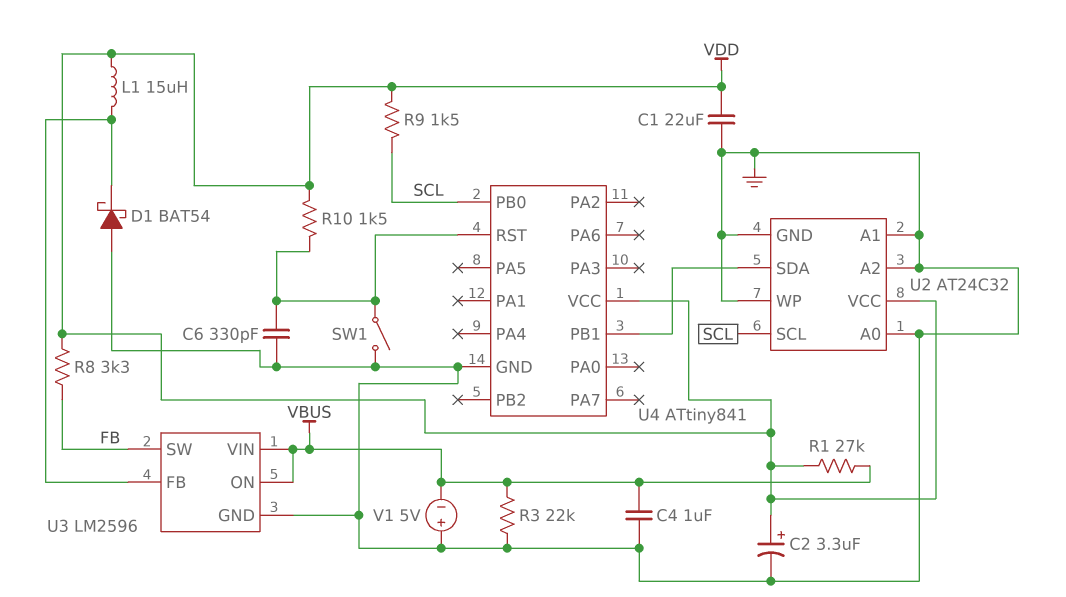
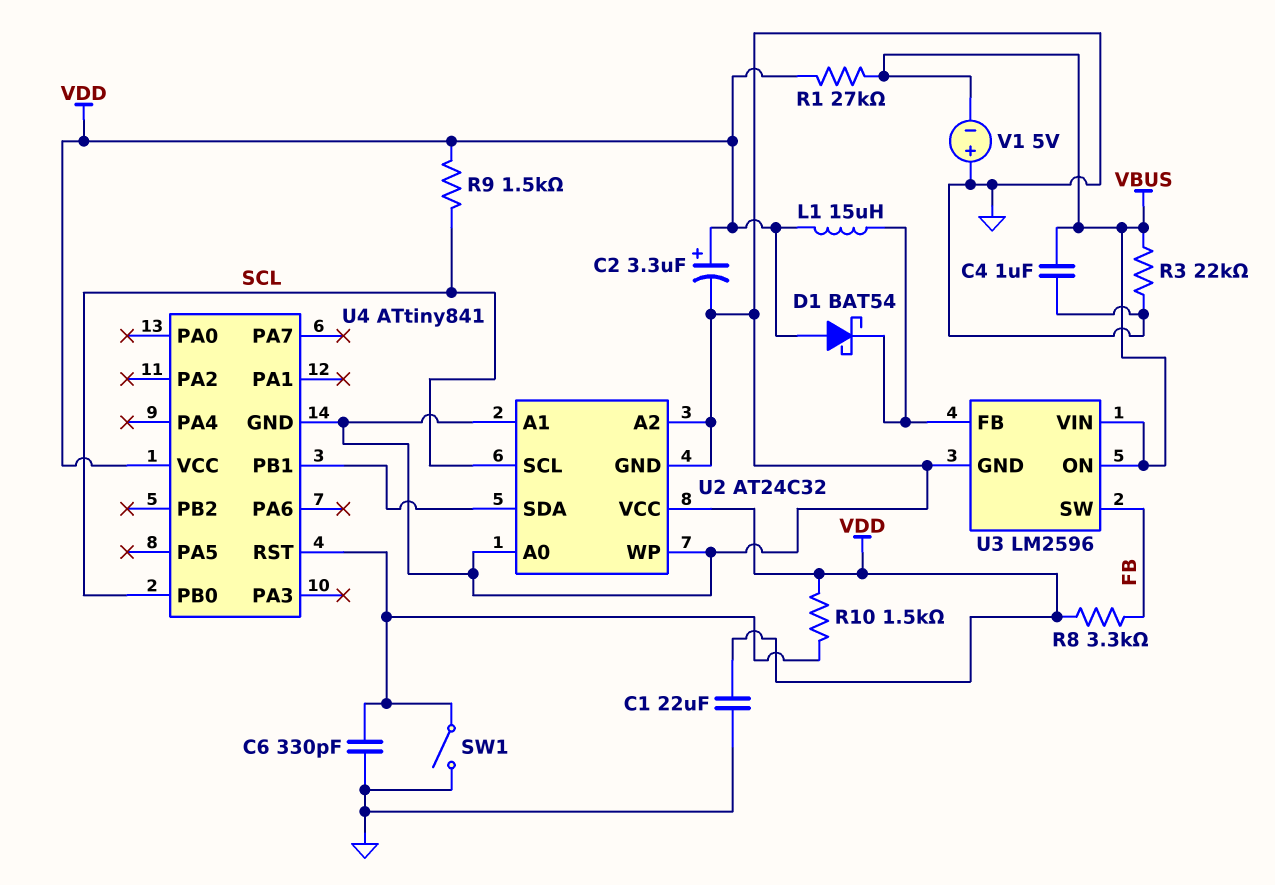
D1: schottky BAT54 (A GND, K U3/FB) -> schottky BAT54 (A VDD, K U3/FB)

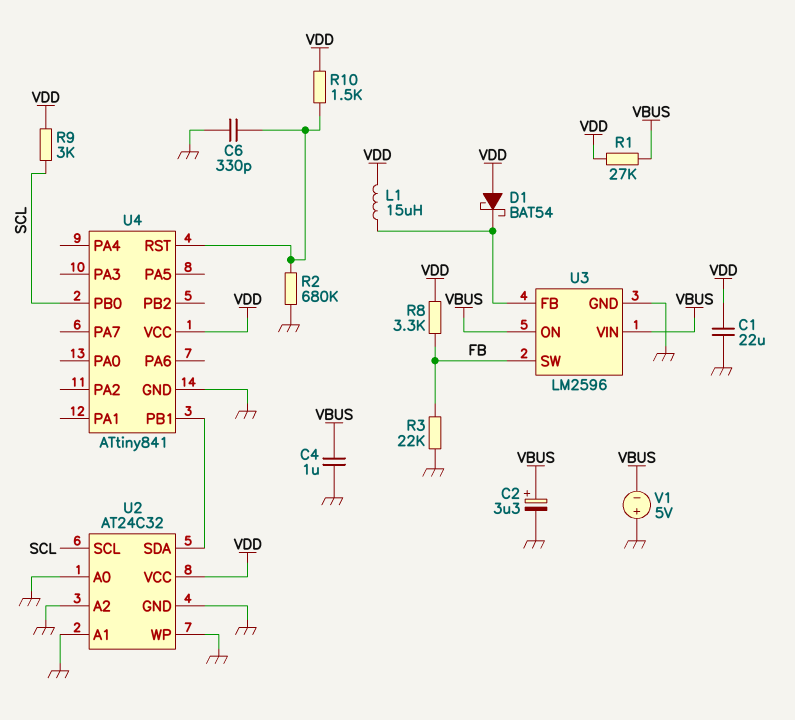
C2: 3.3uF (plus VDD, minus GND) -> 3.3uF (plus VBUS, minus GND)
R2: none -> 680k (GND, U4/RST)
R3: 22k (GND, VBUS) -> 22k (FB, GND)
R9: 1.5k (SCL, VDD) -> 3k (SCL, VDD)
SW1: switch (GND, U4/RST) -> none

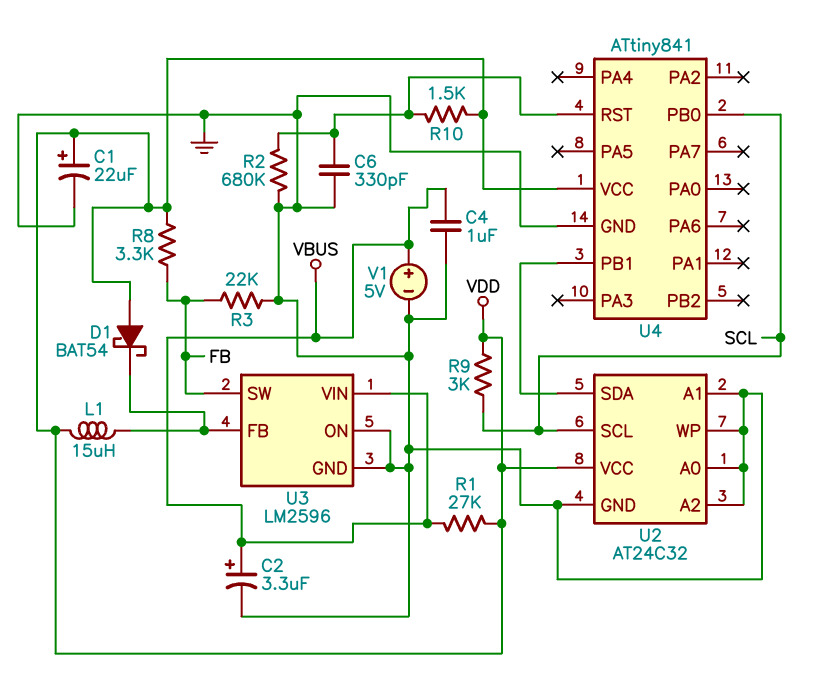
C1: 22uF (GND, VDD) -> 22uF (plus VDD, minus GND)
U3 pin ON: VBUS -> GND
V1: 5V (plus GND, minus VBUS) -> 5V (plus VBUS, minus GND)

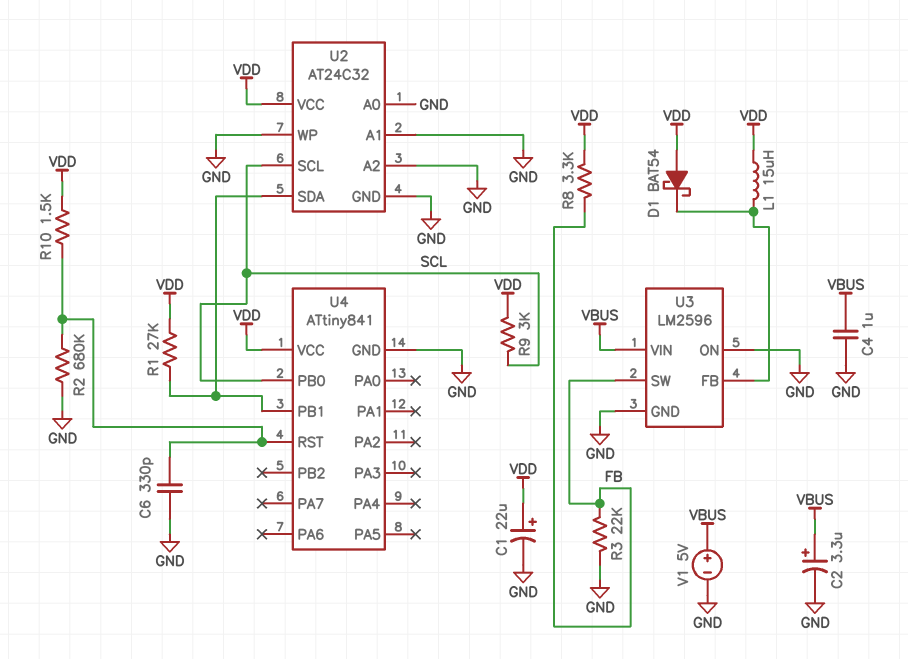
R1: 27k (VBUS, VDD) -> 27k (U2/SDA, VDD)

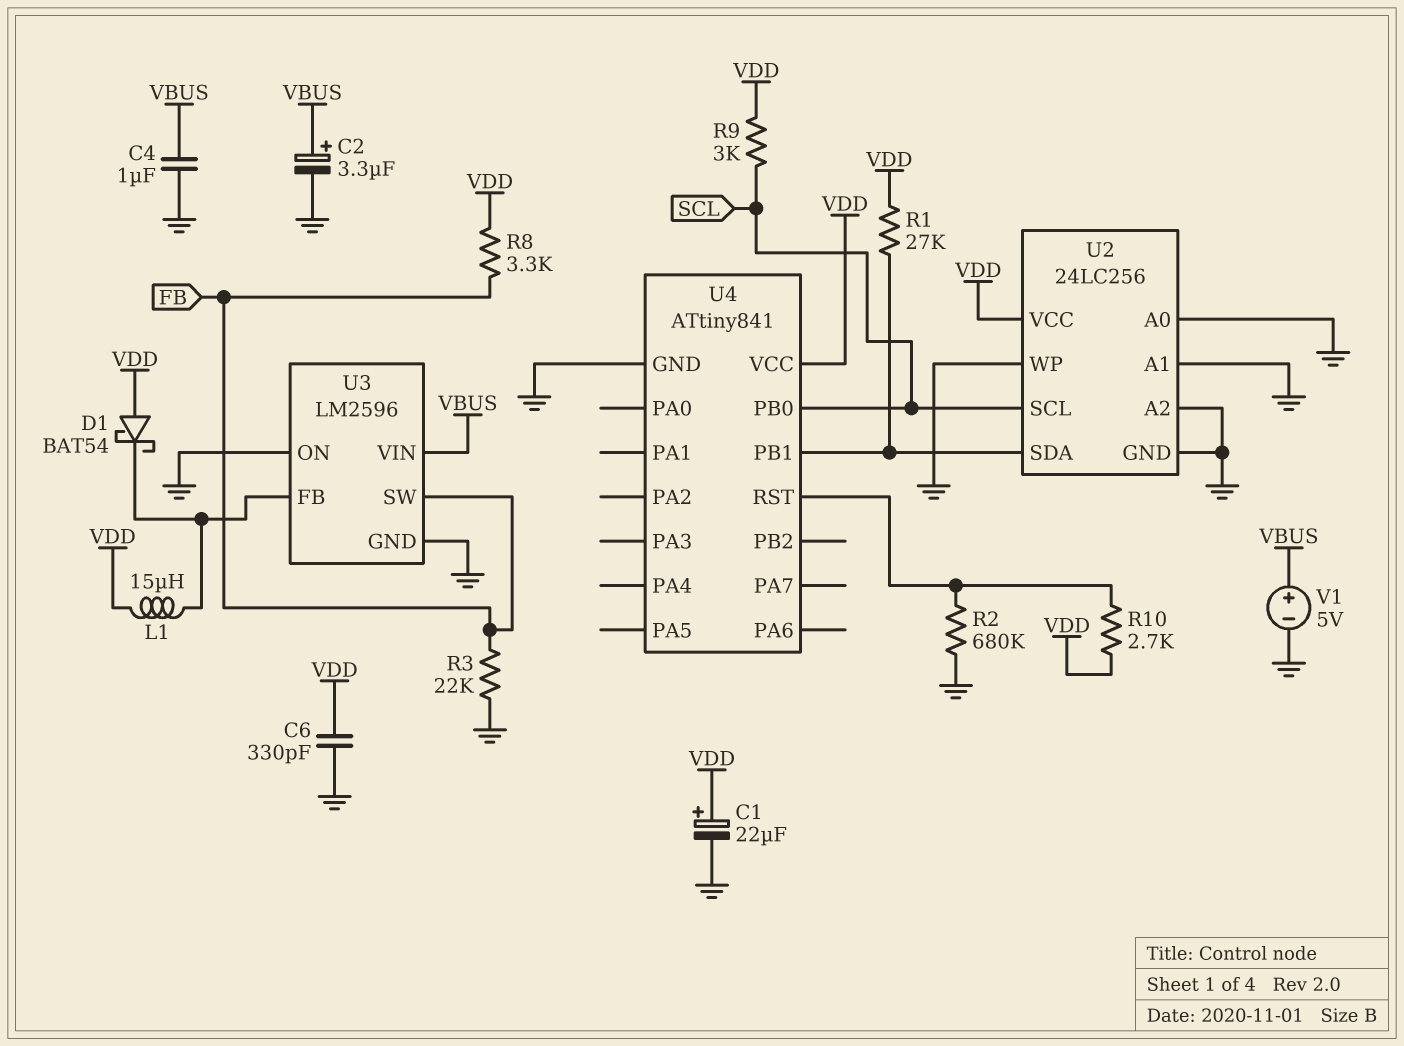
C6: 330pF (GND, U4/RST) -> 330pF (GND, VDD)
R10: 1.5k (U4/RST, VDD) -> 2.7k (U4/RST, VDD)
U2: AT24C32 -> 24LC256

